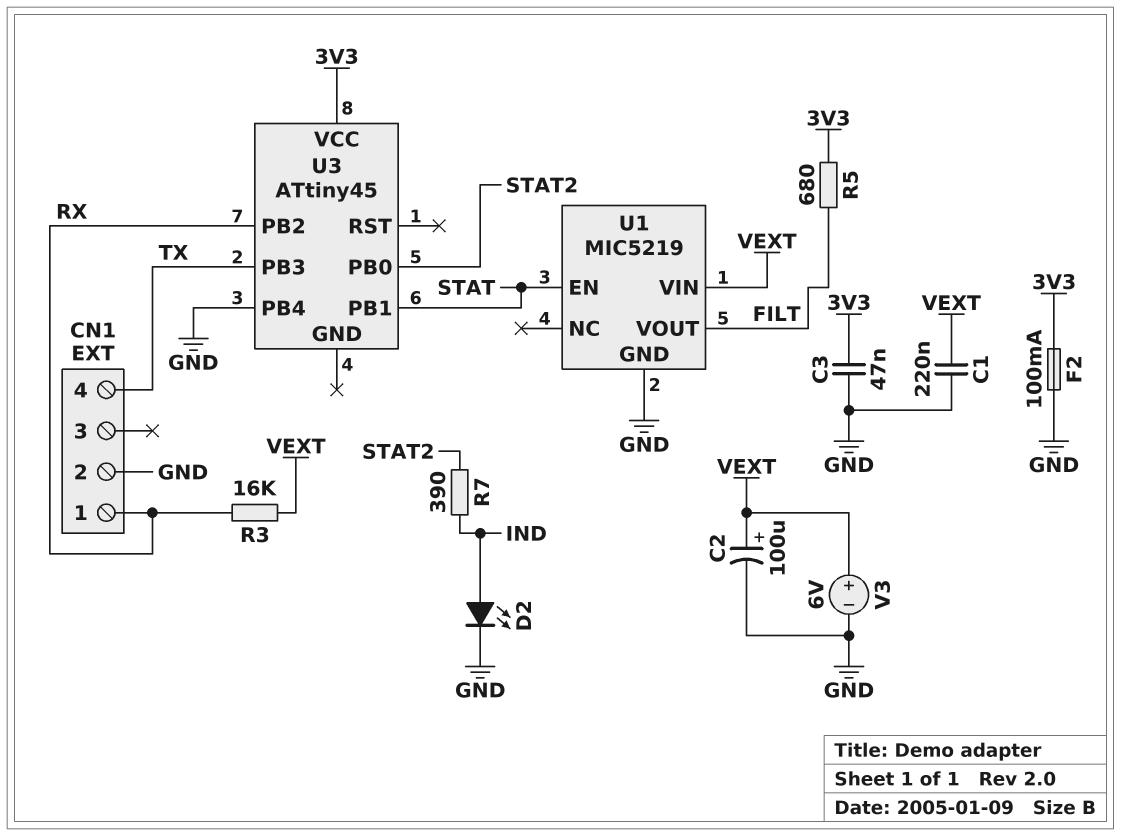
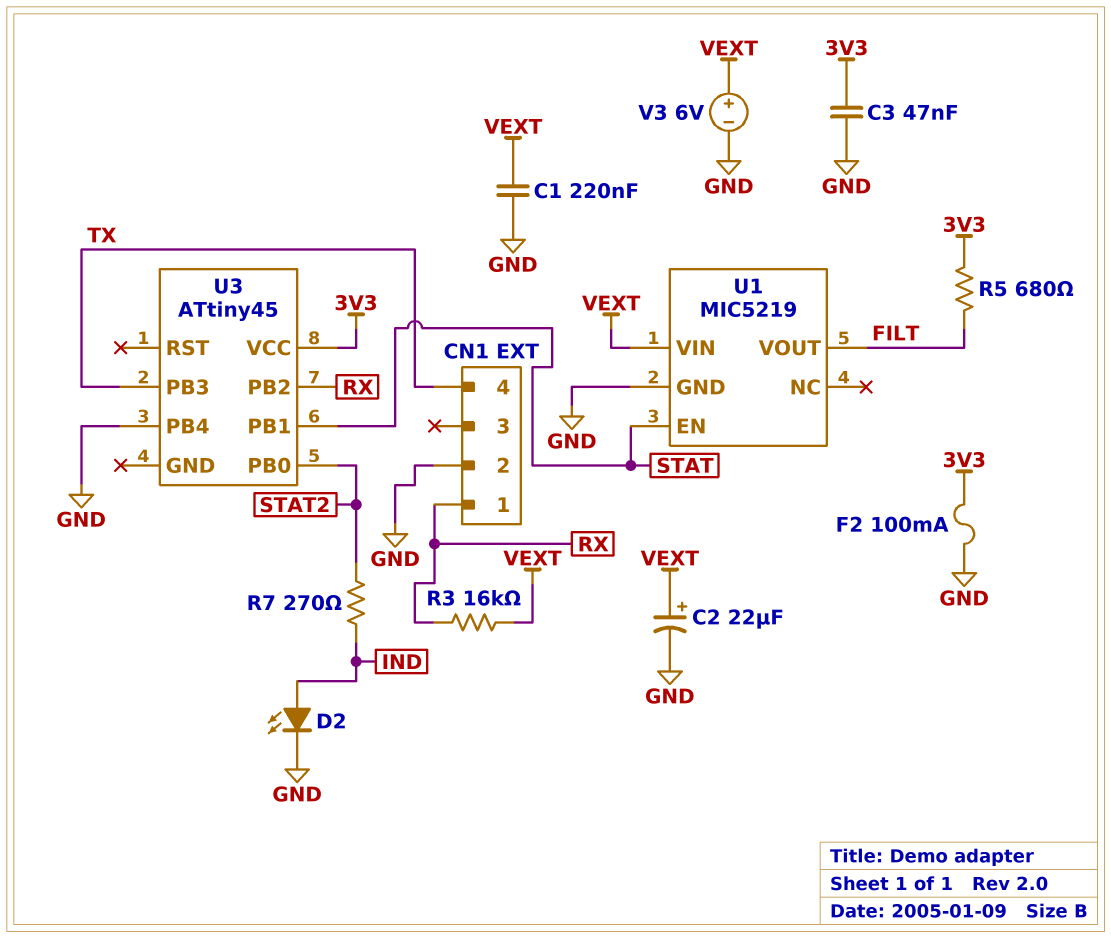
C2: 100uF (plus VEXT, minus GND) -> 22uF (plus VEXT, minus GND)
R7: 390 (IND, STAT2) -> 270 (IND, STAT2)

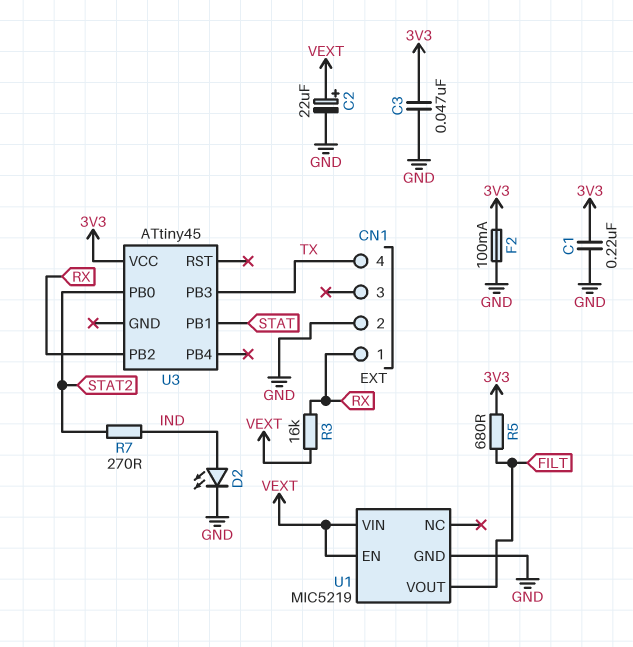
C1: 220nF (GND, VEXT) -> 220nF (3V3, GND)
U1 pin EN: STAT -> VEXT
U3 pin PB4: GND -> none
V3: 6V (plus VEXT, minus GND) -> none

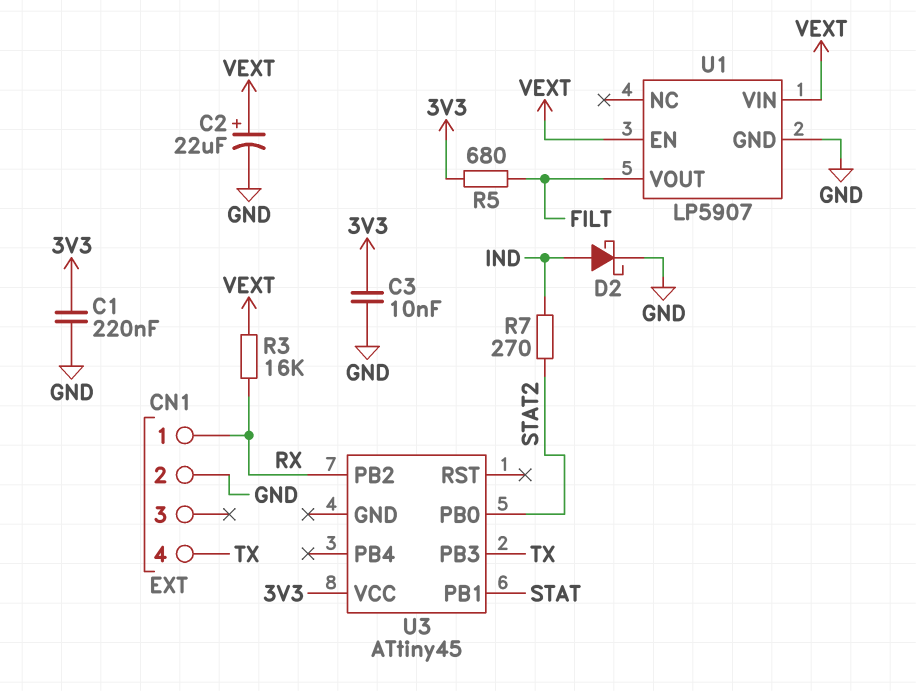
C3: 47nF (3V3, GND) -> 10nF (3V3, GND)
D2: LED (A IND, K GND) -> schottky (A IND, K GND)
F2: 100mA (3V3, GND) -> none
U1: MIC5219 -> LP5907

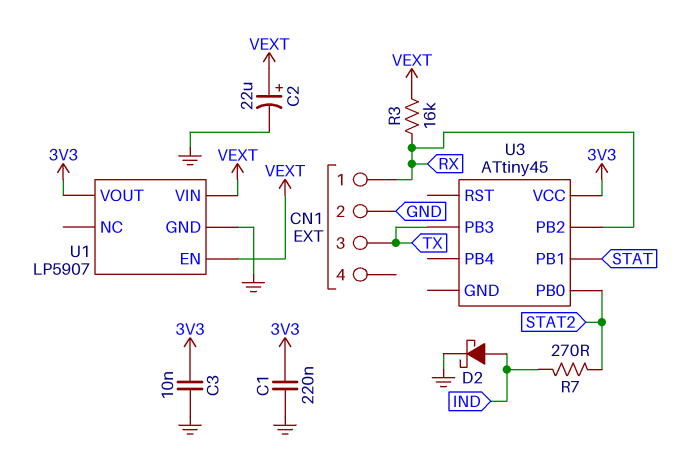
CN1 pin 3: none -> TX
CN1 pin 4: TX -> none
R5: 680 (3V3, FILT) -> none
U1 pin VOUT: FILT -> 3V3

